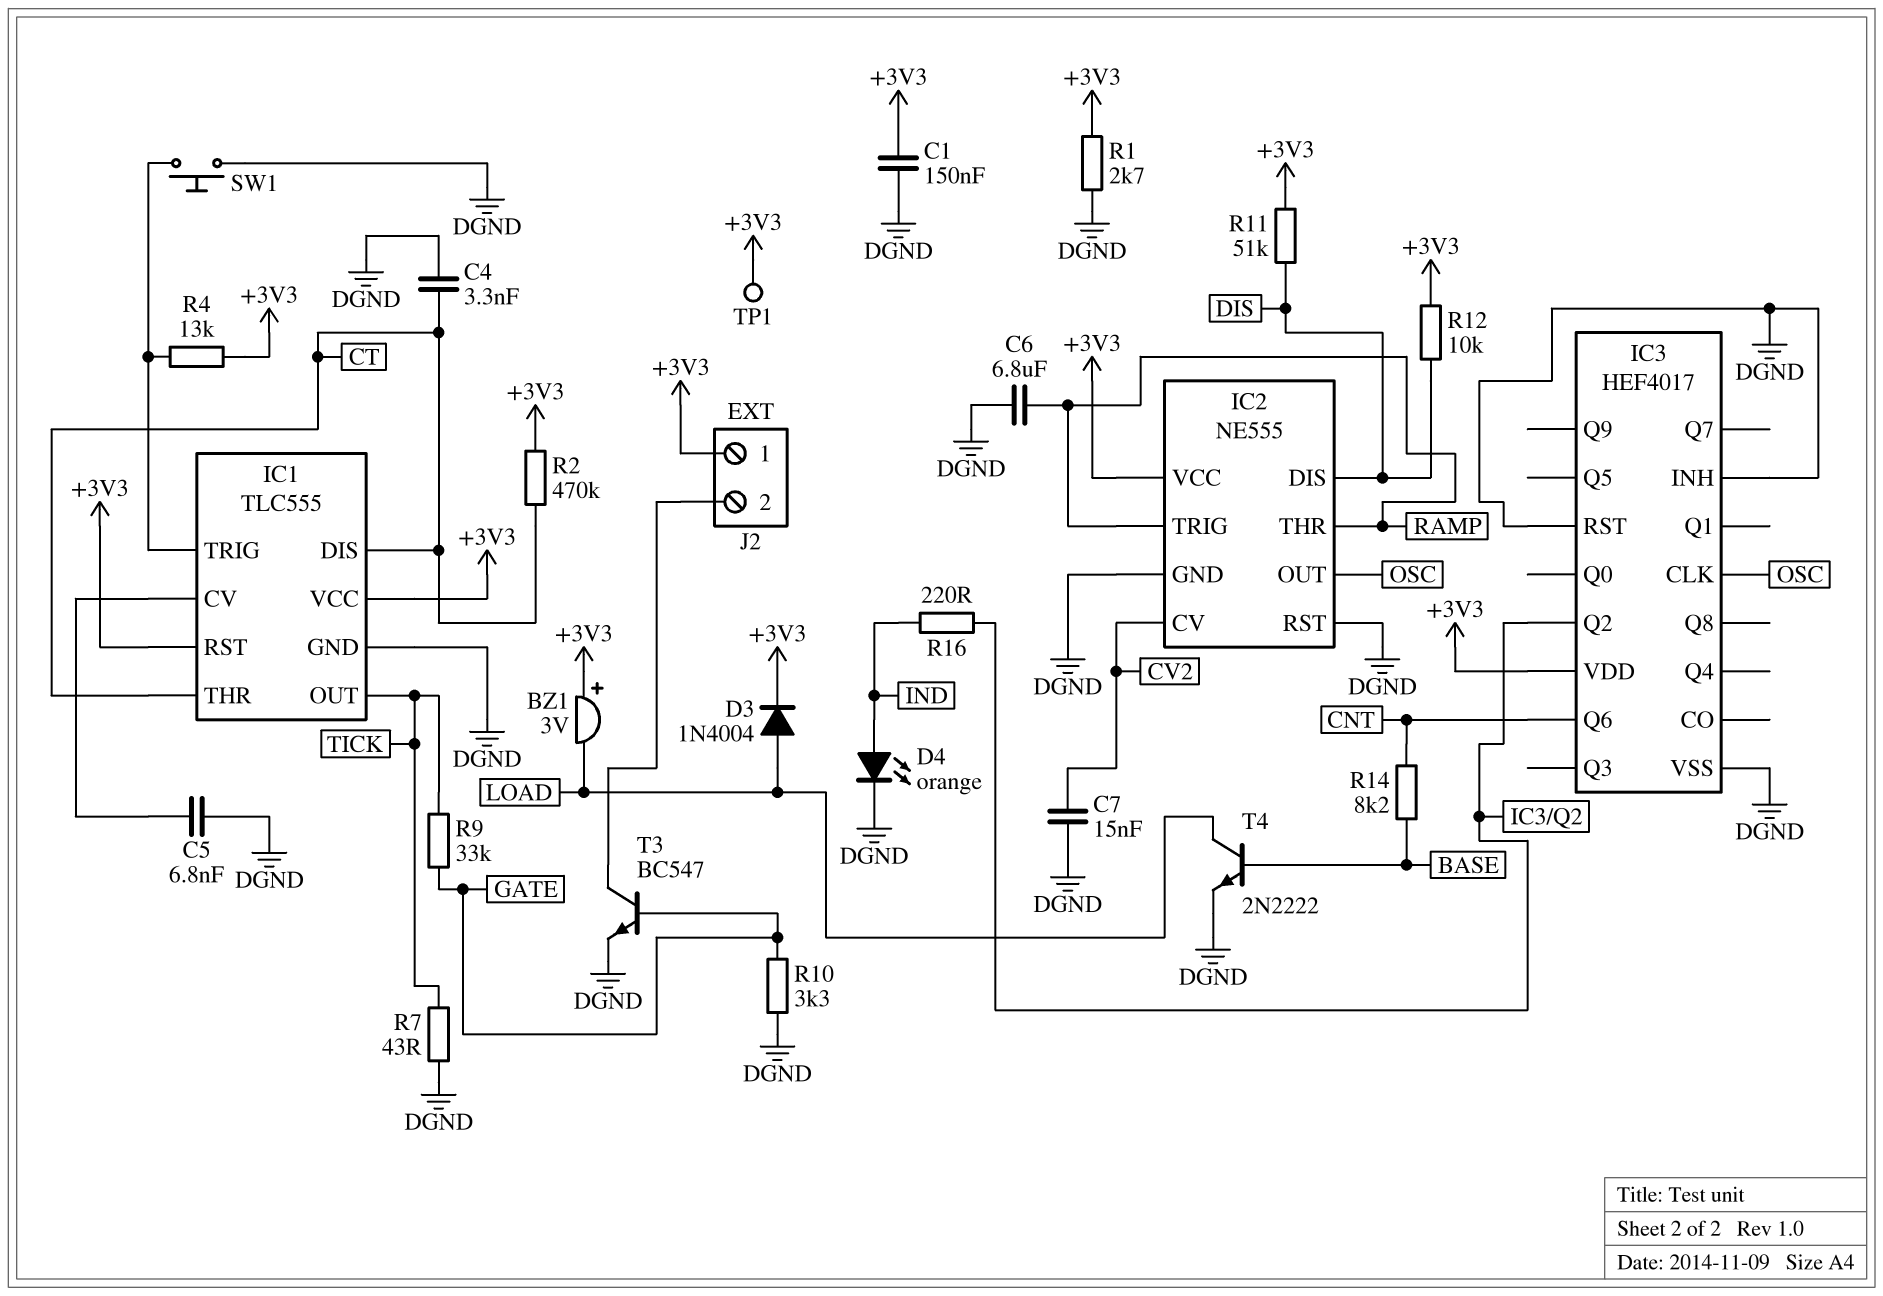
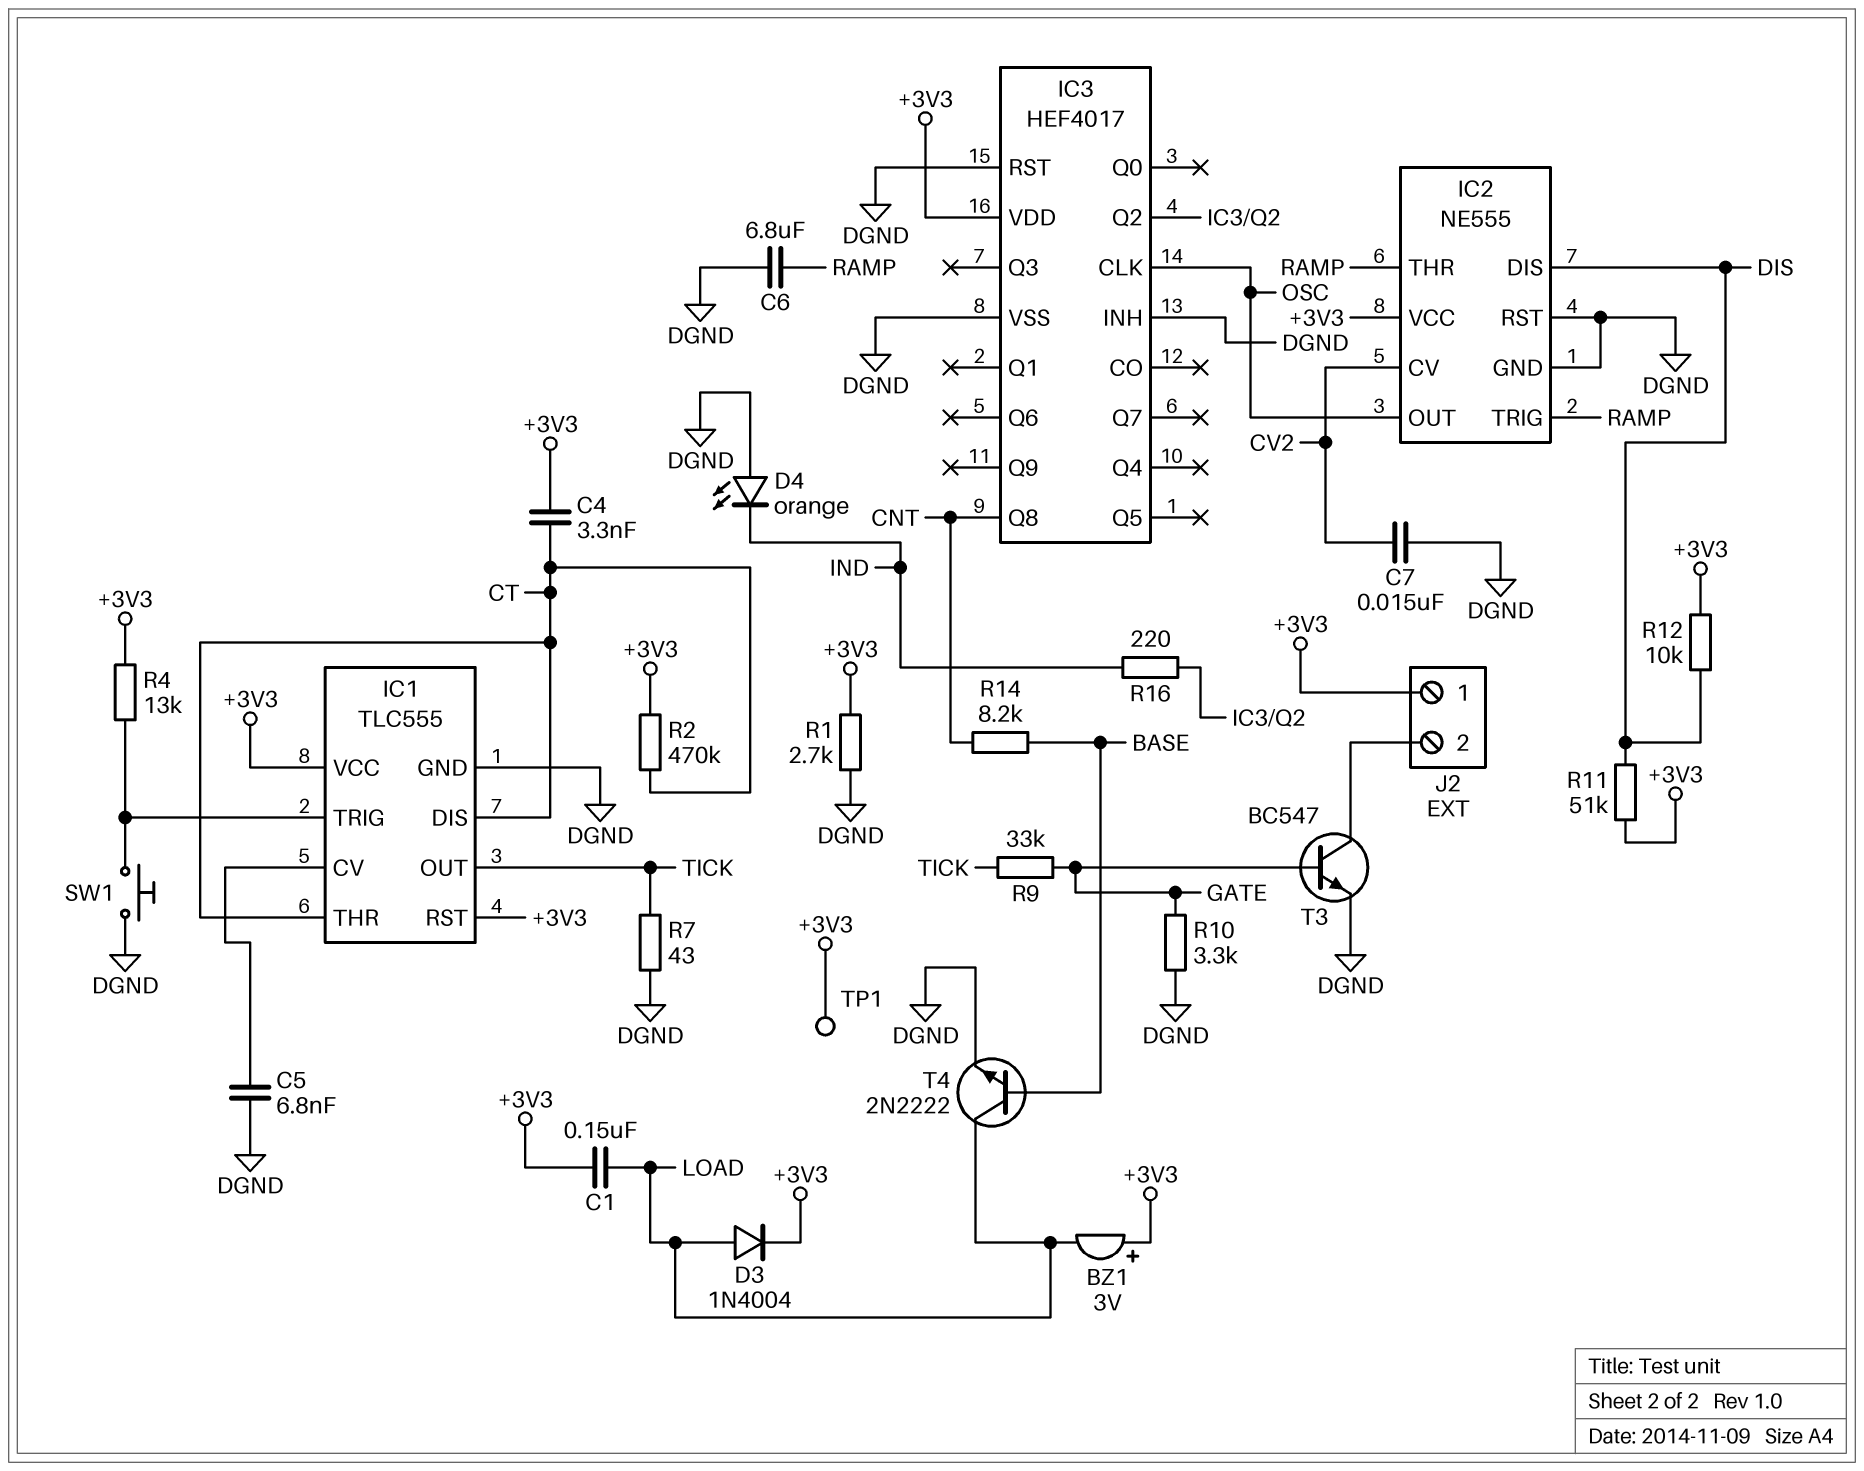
C1: 150nF (+3V3, DGND) -> 150nF (+3V3, LOAD)
C4: 3.3nF (CT, DGND) -> 3.3nF (+3V3, CT)
D4: LED orange (A IND, K DGND) -> LED orange (A DGND, K IND)
IC3 pin Q6: CNT -> none
IC3 pin Q8: none -> CNT

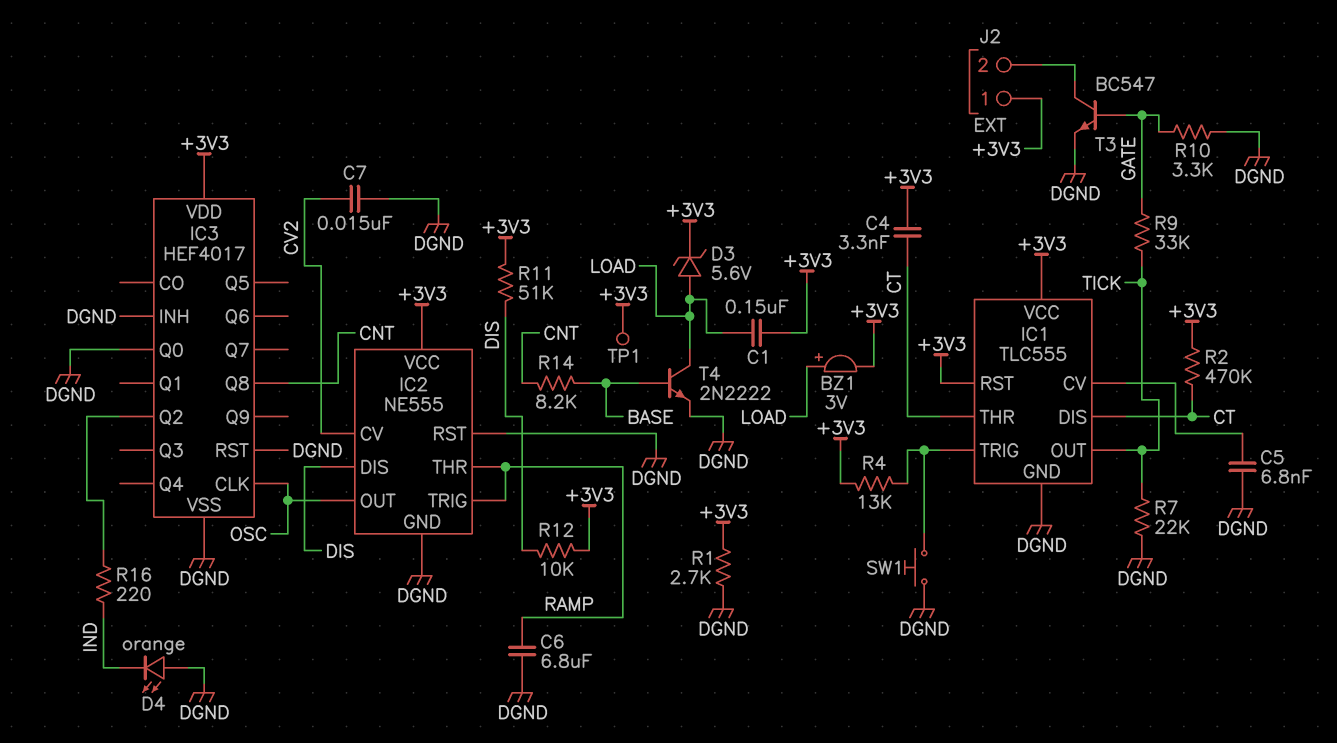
BZ1: buzzer 3V (plus +3V3, minus LOAD) -> buzzer 3V (plus LOAD, minus +3V3)
D3: diode 1N4004 (A LOAD, K +3V3) -> zener 5.6V (A LOAD, K +3V3)
IC3 pin Q0: none -> DGND
R7: 43 (DGND, TICK) -> 22k (DGND, TICK)

